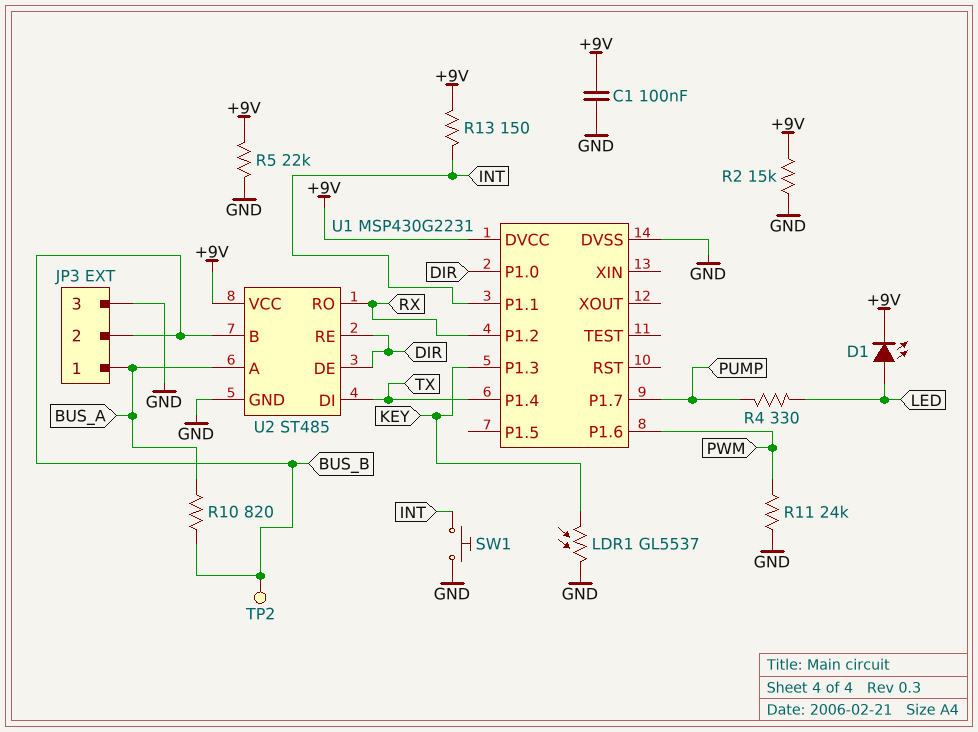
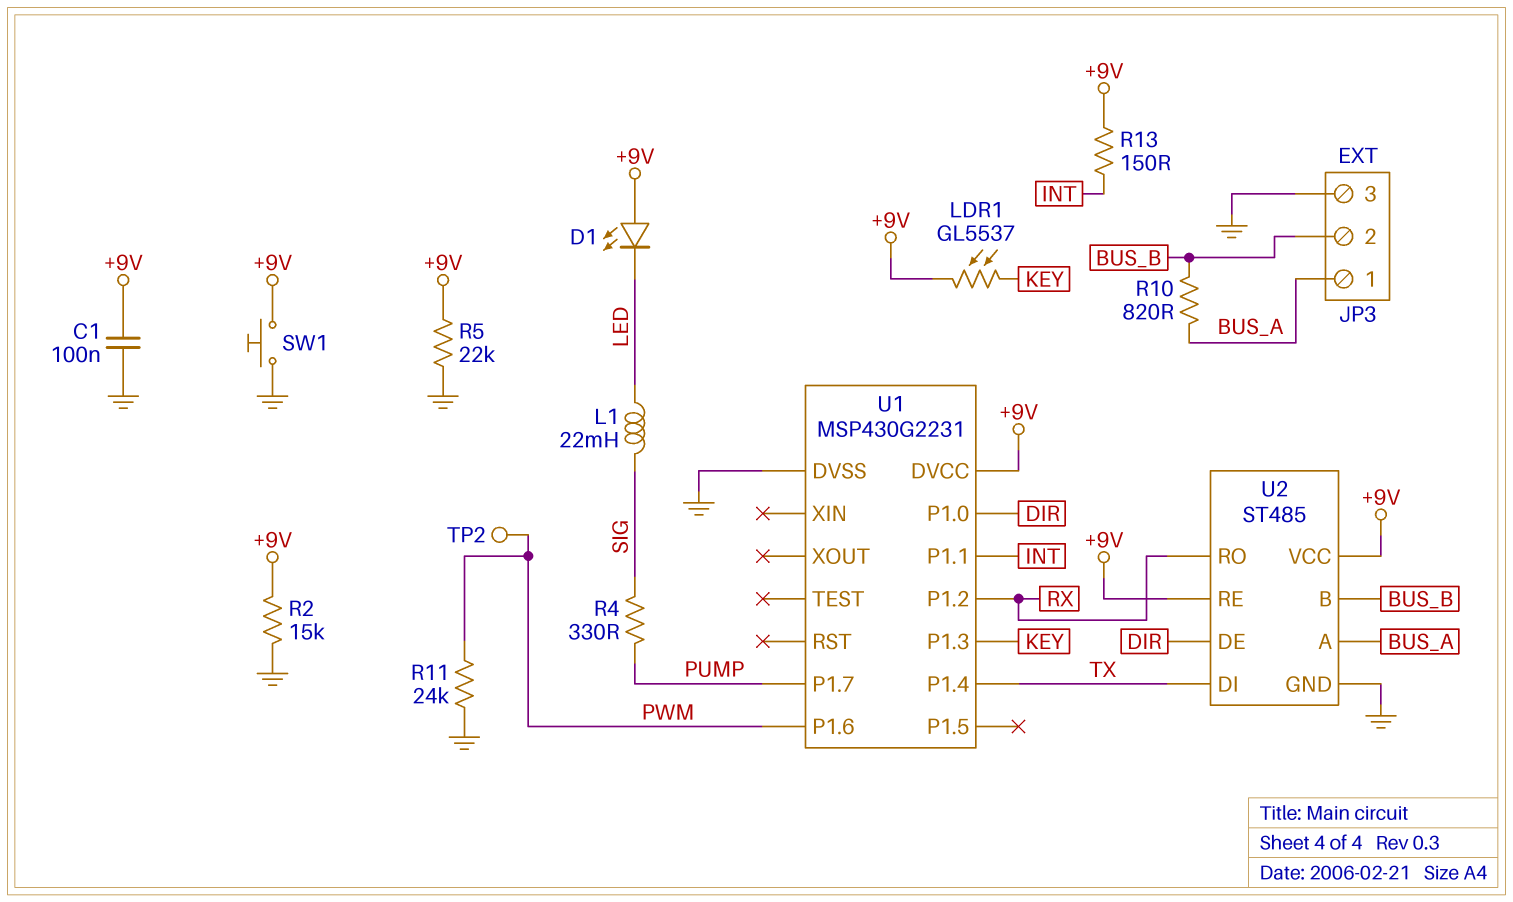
D1: LED (A LED, K +9V) -> LED (A +9V, K LED)
L1: none -> 22mH (LED, SIG)
LDR1: GL5537 (GND, KEY) -> GL5537 (+9V, KEY)
R4: 330 (LED, PUMP) -> 330 (PUMP, SIG)
SW1: button (GND, INT) -> button (+9V, GND)
TP2: test point (BUS_B) -> test point (PWM)
U2 pin RE: DIR -> +9V

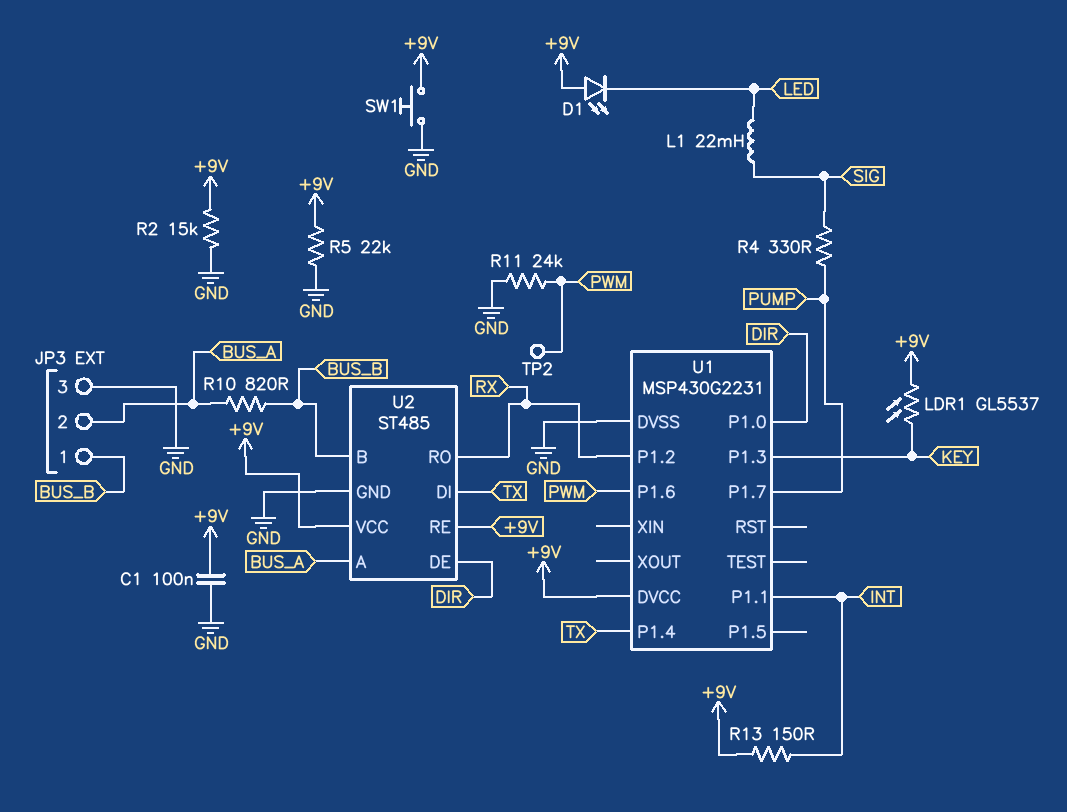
JP3 pin 1: BUS_A -> BUS_B
JP3 pin 2: BUS_B -> BUS_A

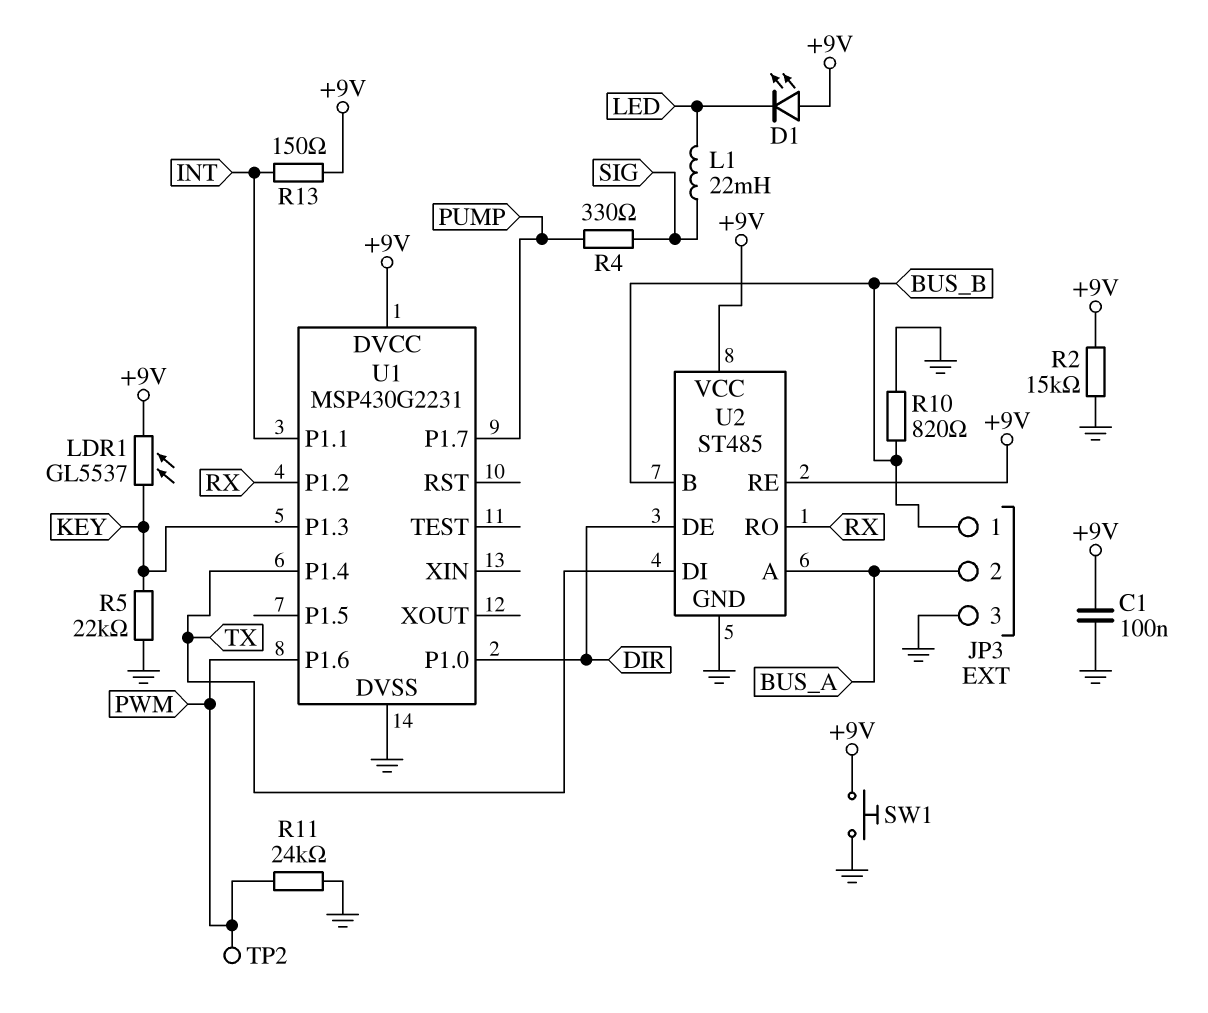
R5: 22k (+9V, GND) -> 22k (GND, KEY)
R10: 820 (BUS_A, BUS_B) -> 820 (BUS_B, GND)

